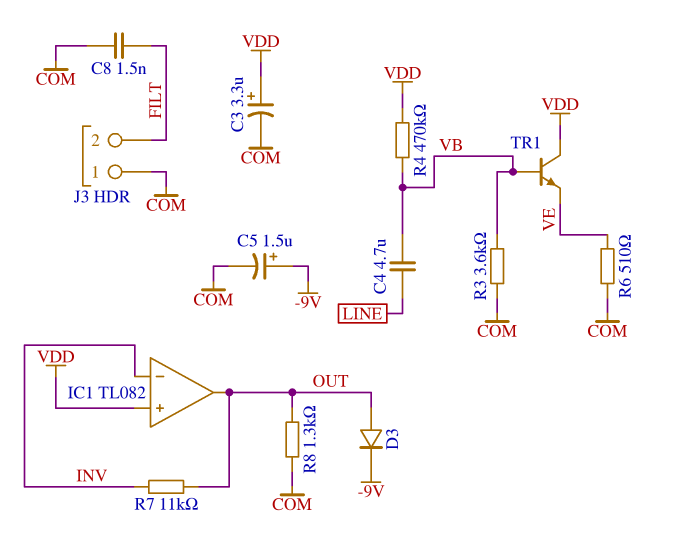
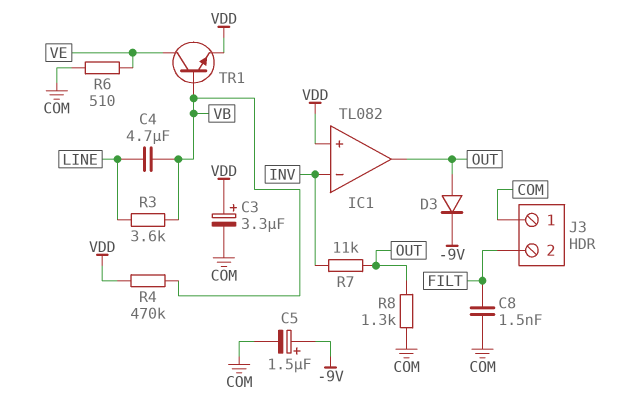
R3: 3.6k (COM, VB) -> 3.6k (LINE, VB)
TR1: NPN (B VB, C VDD, E VE) -> NPN (B VB, C VE, E VDD)

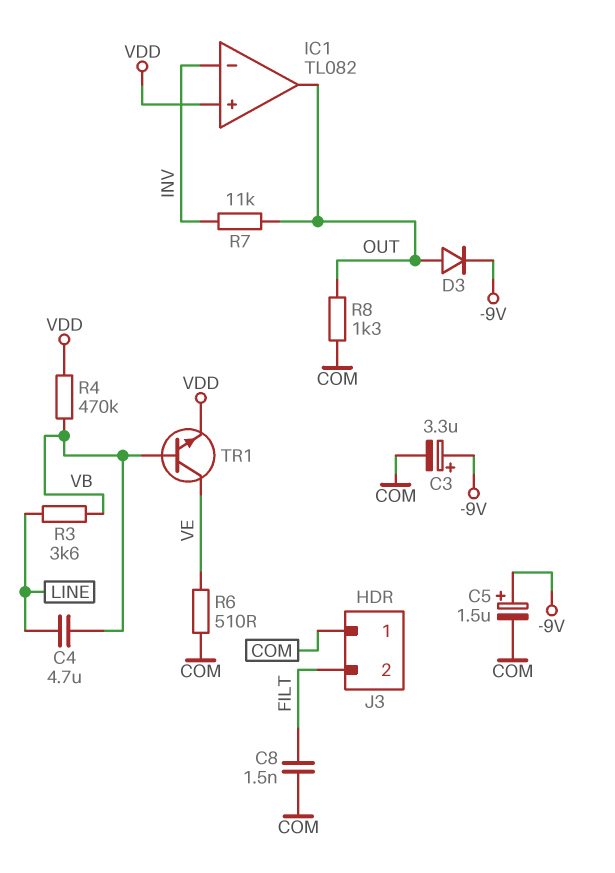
C3: 3.3uF (plus VDD, minus COM) -> 3.3uF (plus -9V, minus COM)

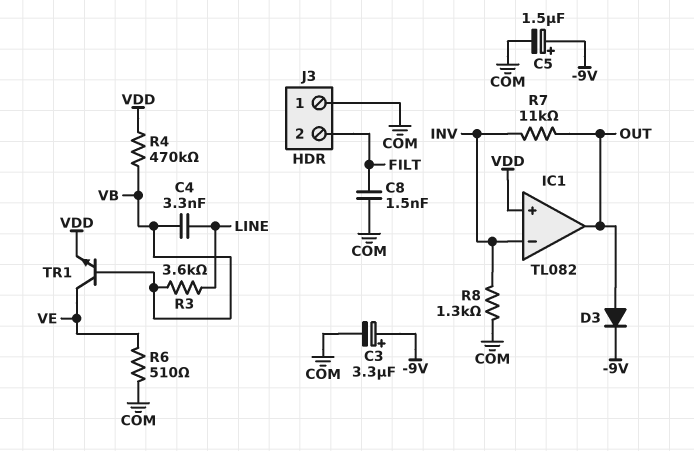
C4: 4.7uF (LINE, VB) -> 3.3nF (LINE, VB)
R8: 1.3k (COM, OUT) -> 1.3k (COM, INV)

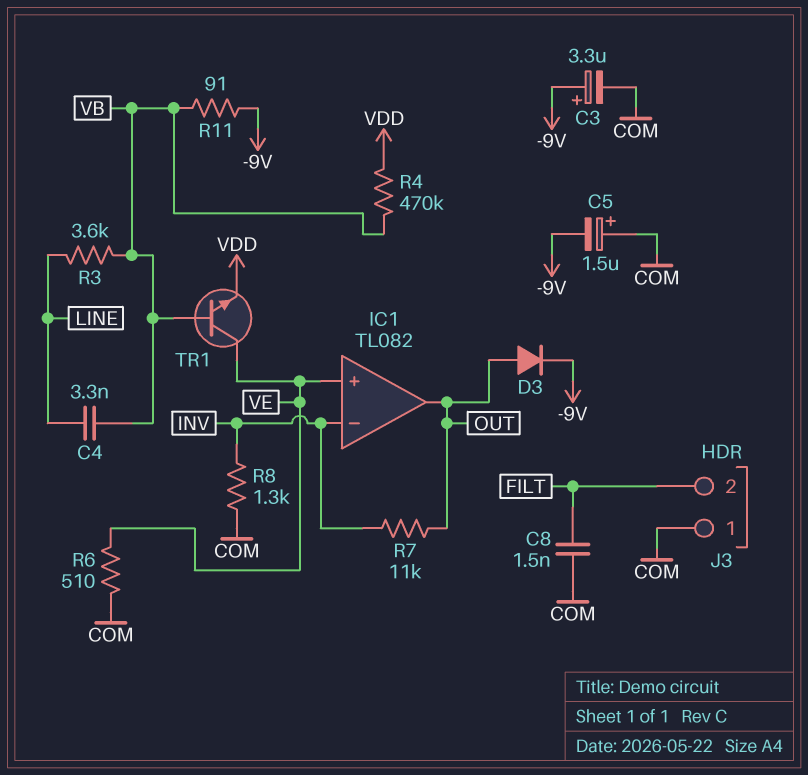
C5: 1.5uF (plus -9V, minus COM) -> 1.5uF (plus COM, minus -9V)
IC1 pin in+: VDD -> VE
R11: none -> 91 (-9V, VB)

